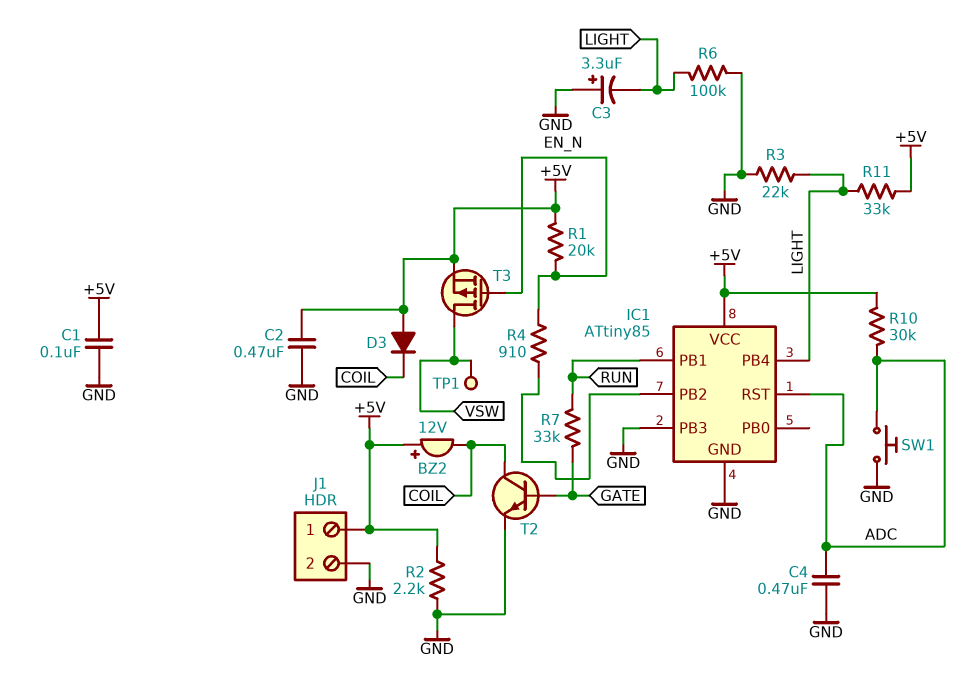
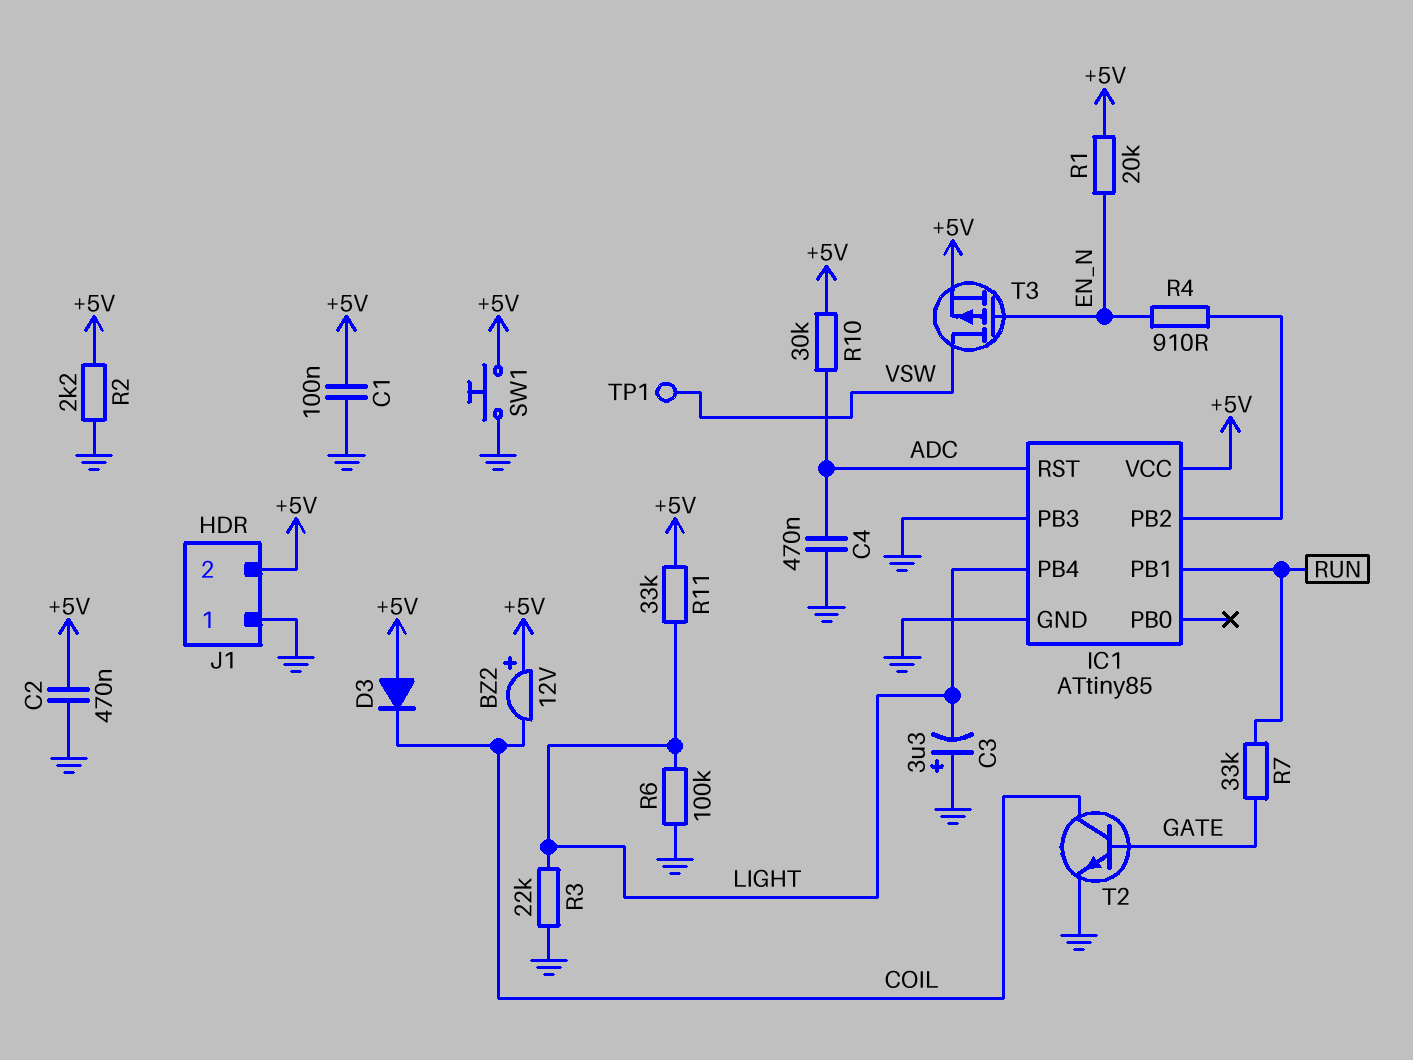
J1 pin 1: +5V -> GND
J1 pin 2: GND -> +5V
SW1: button (ADC, GND) -> button (+5V, GND)

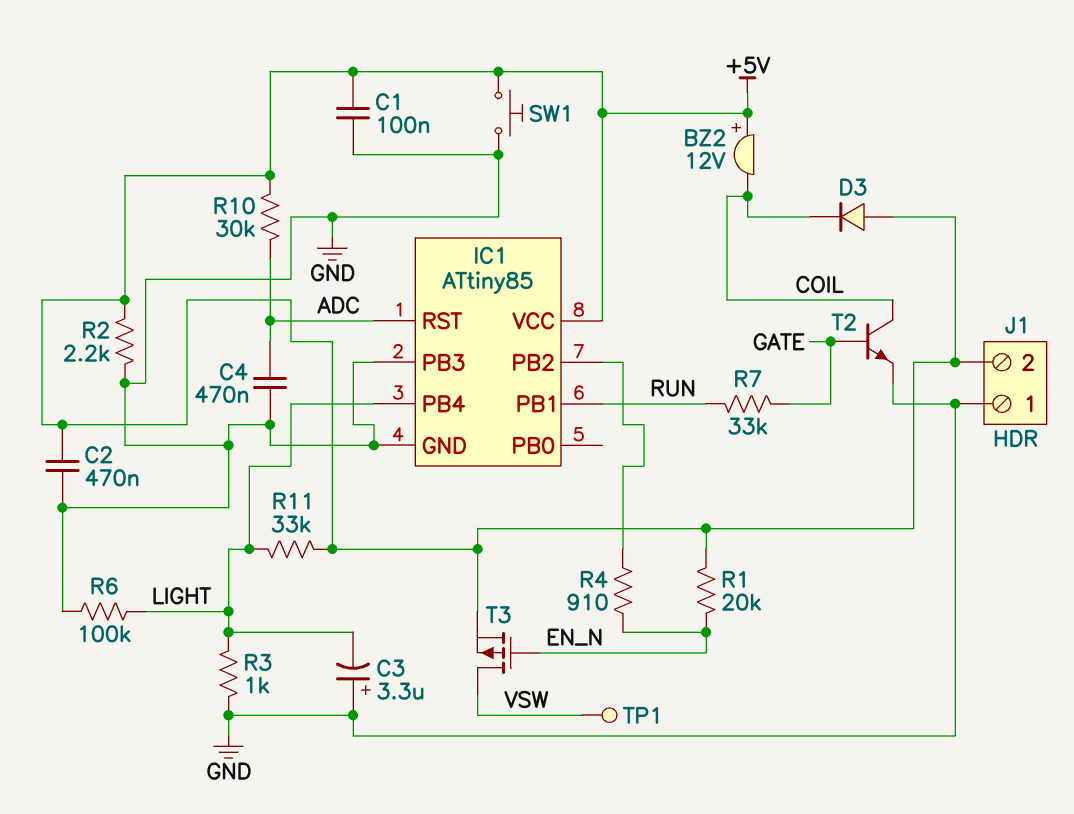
R3: 22k (GND, LIGHT) -> 1k (GND, LIGHT)

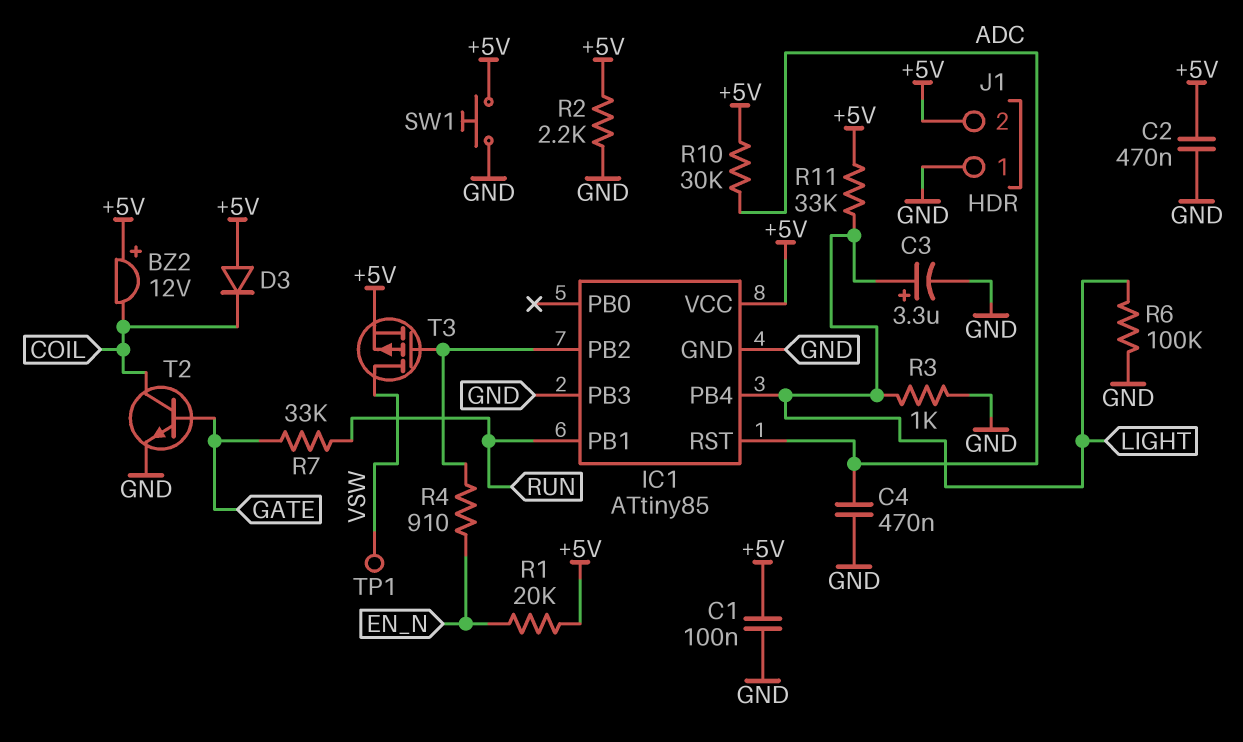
C3: 3.3uF (plus GND, minus LIGHT) -> 3.3uF (plus LIGHT, minus GND)
T3: PMOS (G EN_N, D VSW, S +5V) -> PMOS (G IC1/PB2, D VSW, S +5V)

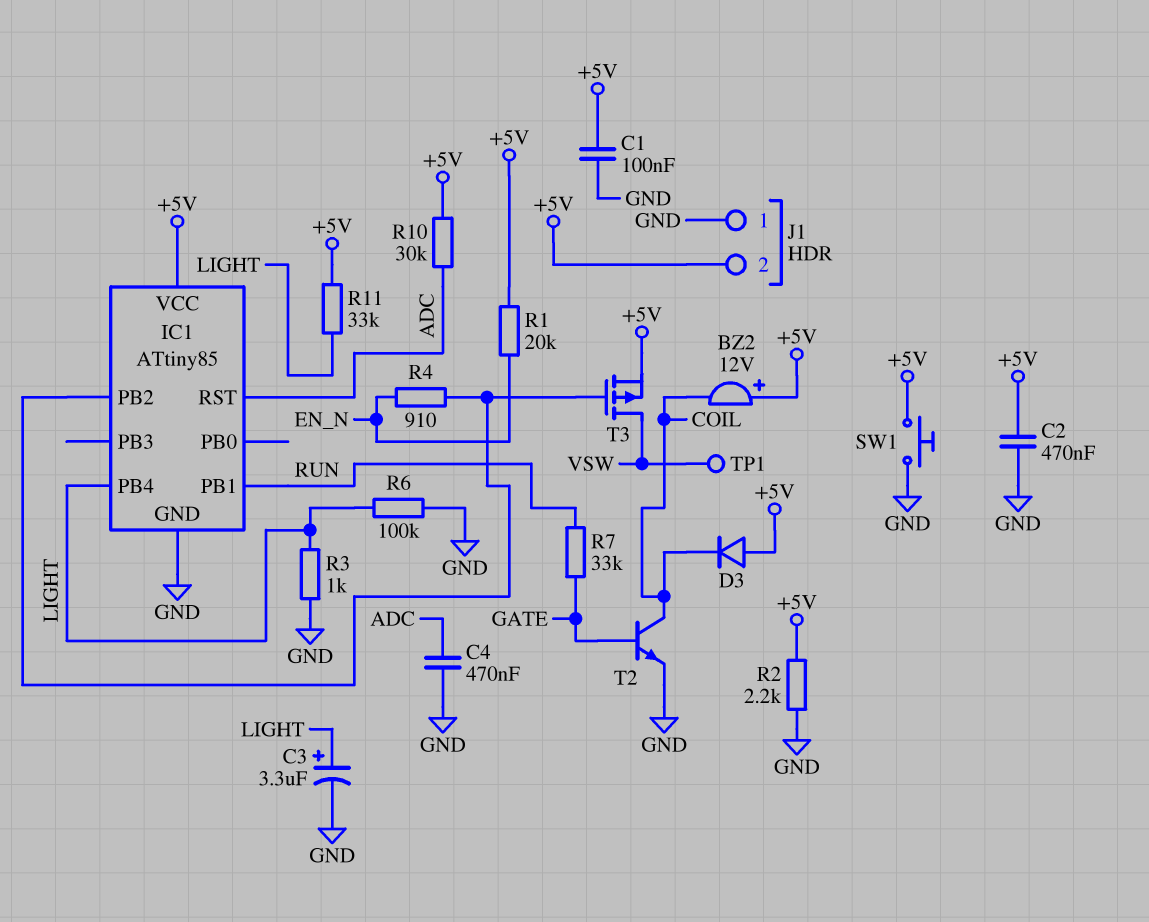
IC1 pin PB3: GND -> none

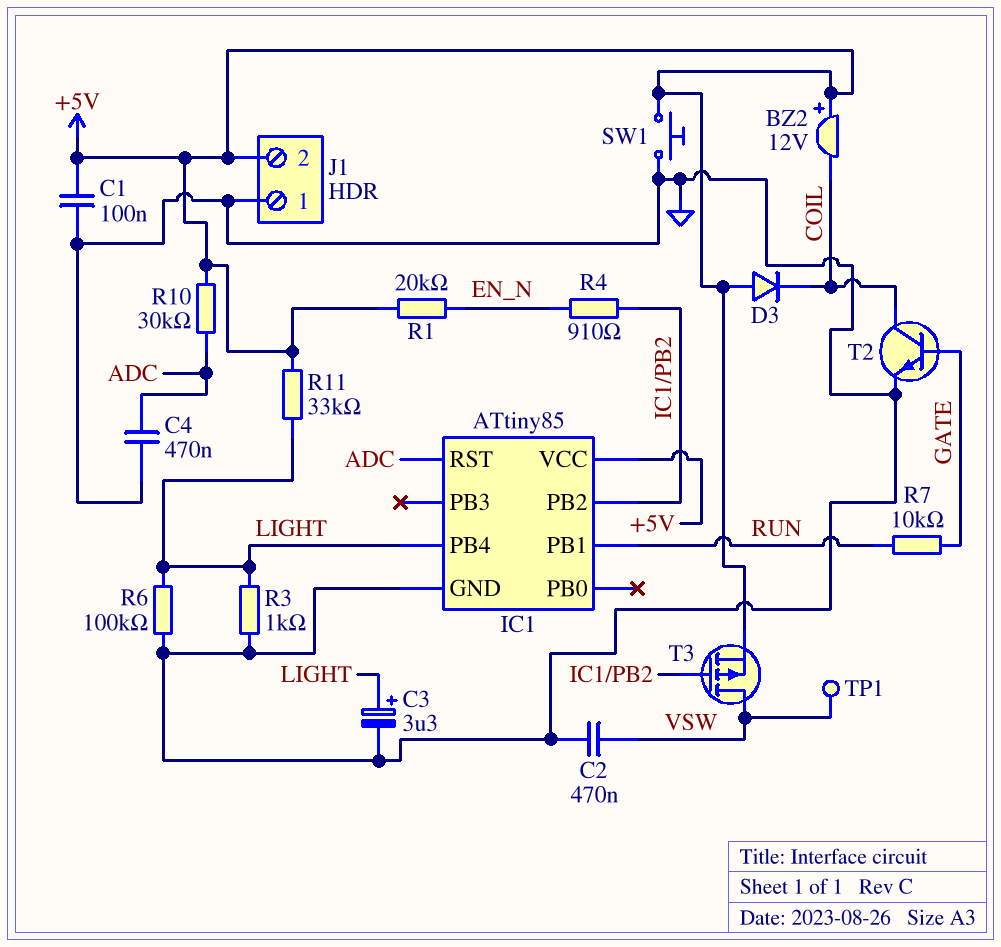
C2: 470nF (+5V, GND) -> 470nF (GND, VSW)
R2: 2.2k (+5V, GND) -> none
R7: 33k (GATE, RUN) -> 10k (GATE, RUN)

